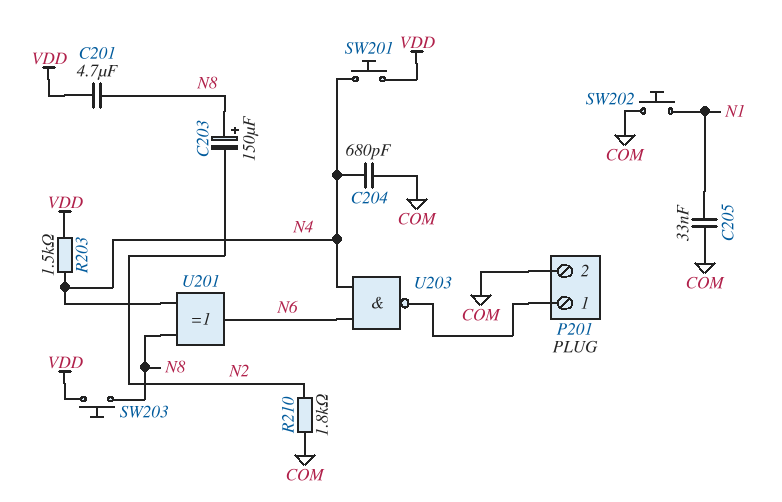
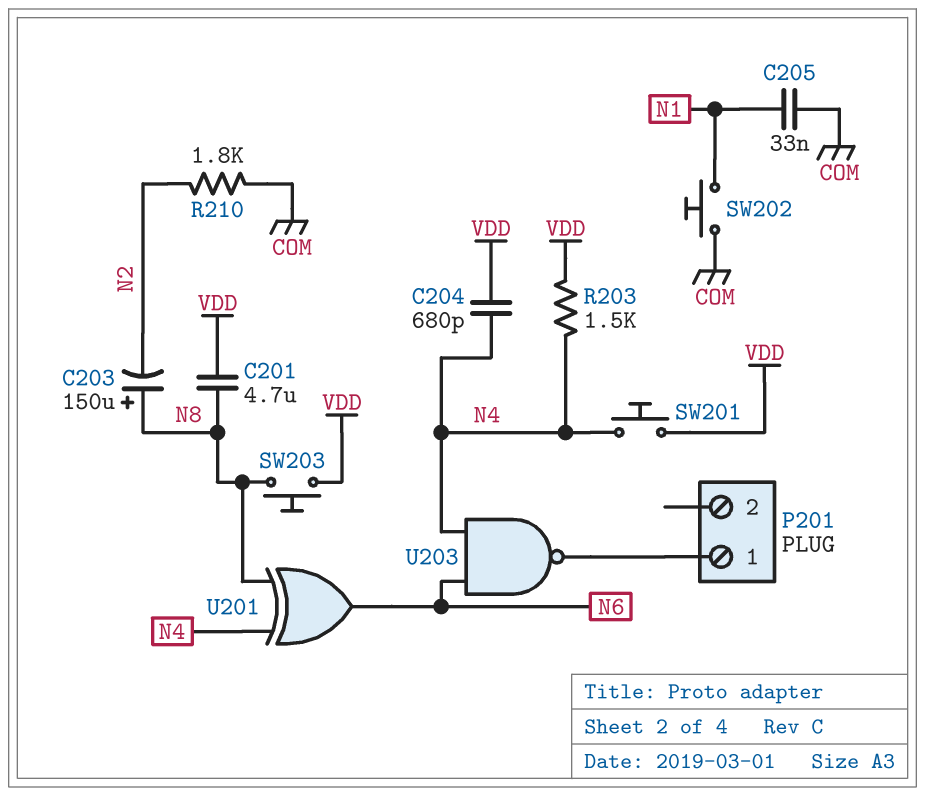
C204: 680pF (COM, N4) -> 680pF (N4, VDD)
P201 pin 2: COM -> none

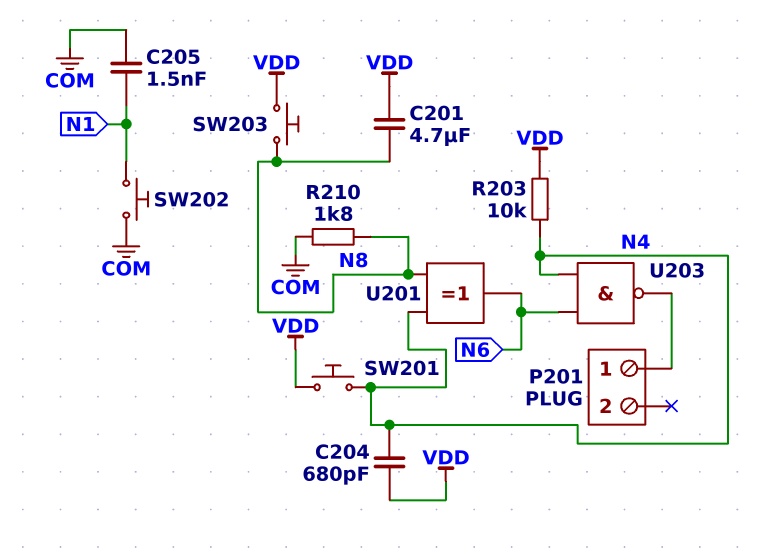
C203: 150uF (plus N8, minus N2) -> none
C205: 33nF (COM, N1) -> 1.5nF (COM, N1)
R203: 1.5k (N4, VDD) -> 10k (N4, VDD)
R210: 1.8k (COM, N2) -> 1.8k (COM, N8)

